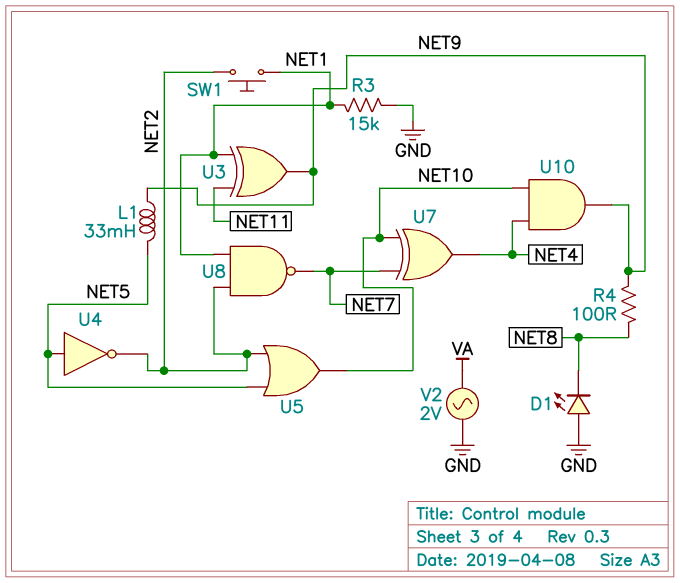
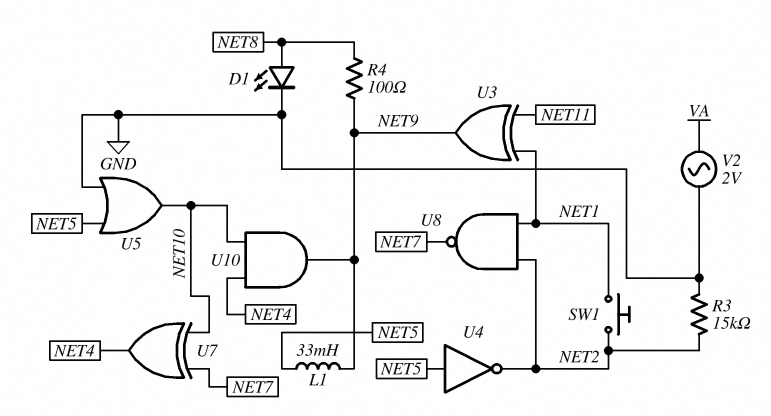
D1: LED (A GND, K NET8) -> LED (A NET8, K GND)
R3: 15k (GND, NET1) -> 15k (GND, NET2)
U5: OR (in NET2, in NET5, out NET10) -> OR (in GND, in NET5, out NET10)

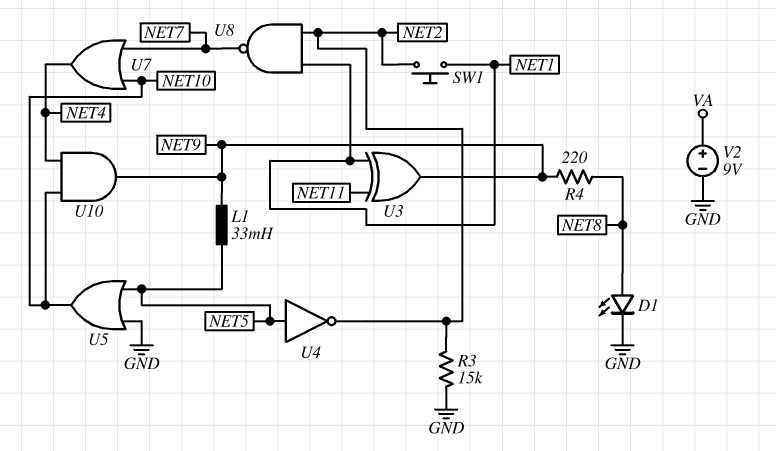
R4: 100 (NET8, NET9) -> 220 (NET8, NET9)
U7: XOR (in NET7, in NET10, out NET4) -> OR (in NET7, in NET10, out NET4)
V2: AC 2V (GND, VA) -> 9V (plus VA, minus GND)

